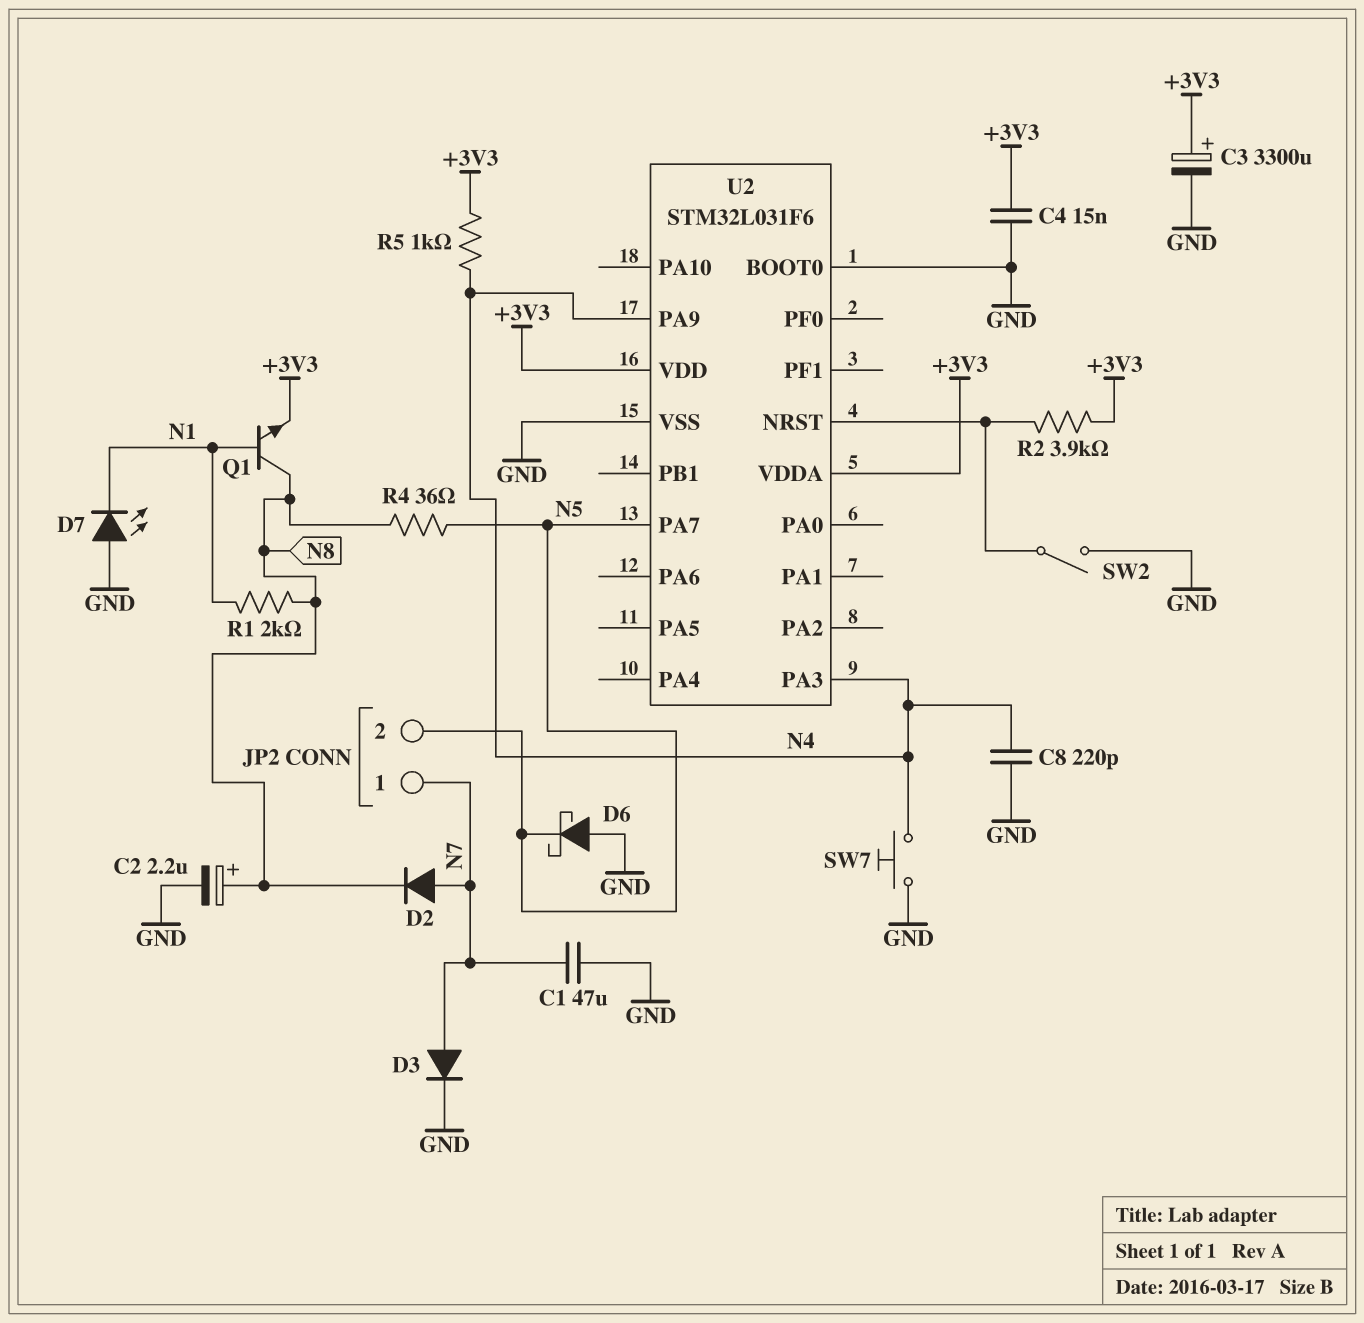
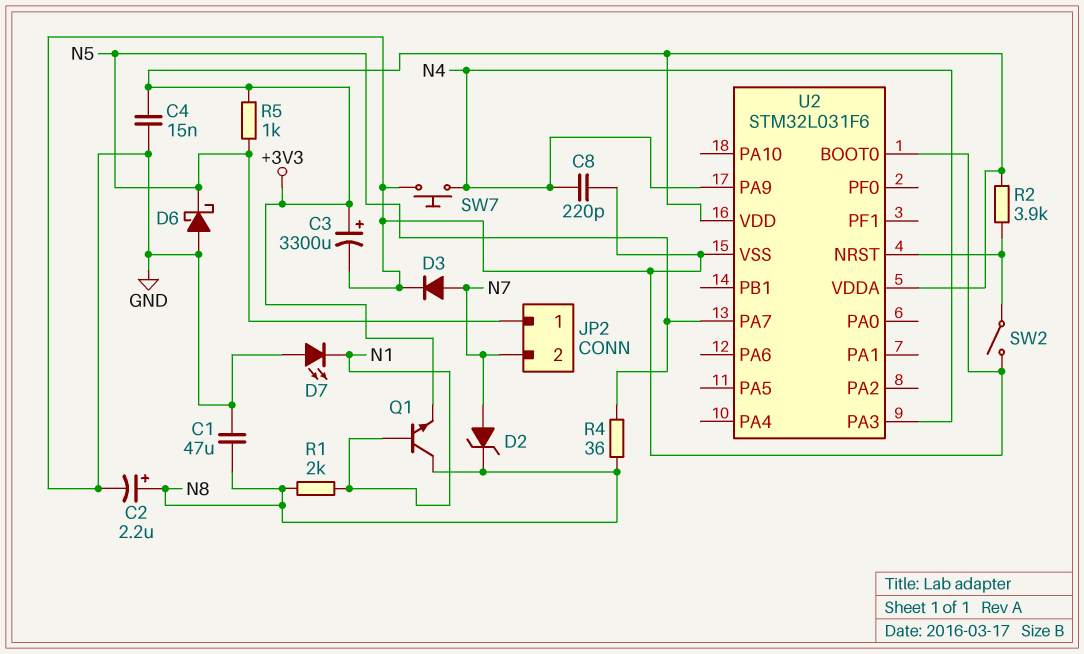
C1: 47uF (GND, N7) -> 47uF (GND, N8)
D2: diode (A N7, K N8) -> zener (A N7, K N8)
JP2 pin 1: N7 -> N5
JP2 pin 2: N5 -> N7
R5: 1k (+3V3, N4) -> 1k (+3V3, N5)

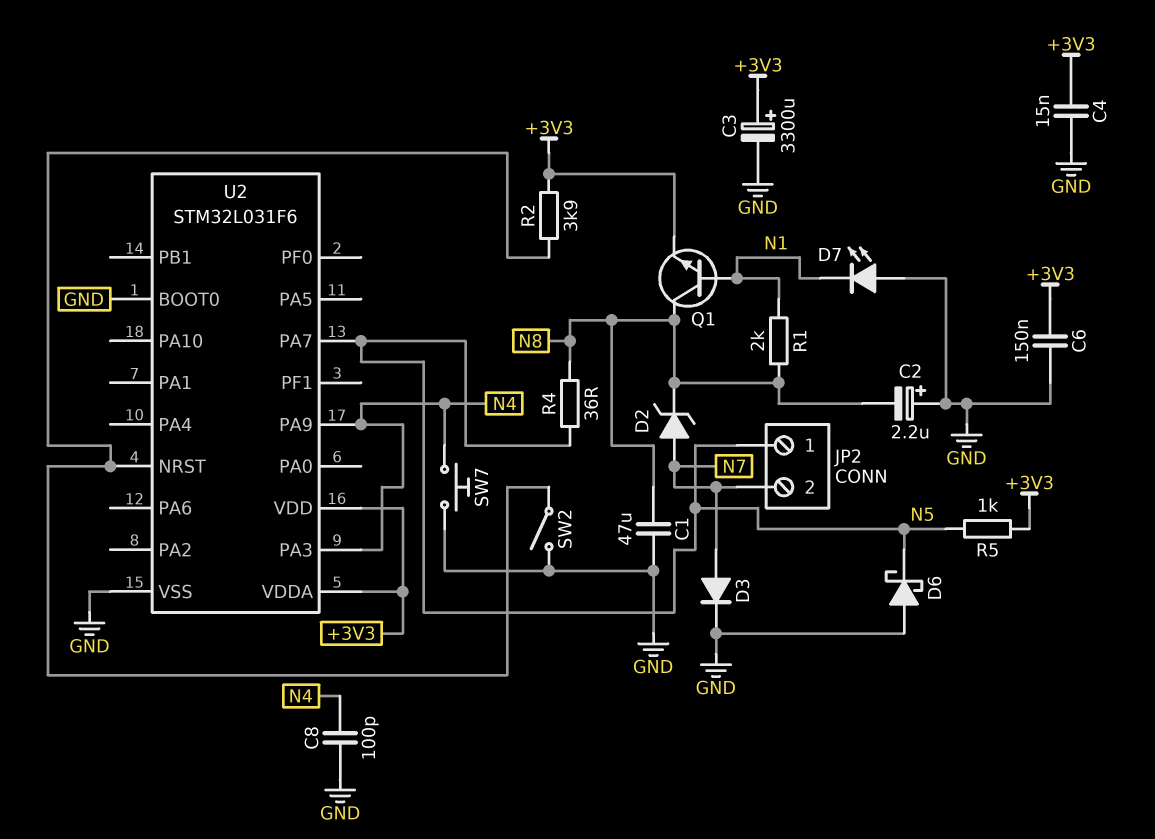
C2: 2.2uF (plus N8, minus GND) -> 2.2uF (plus GND, minus N8)
C6: none -> 150nF (+3V3, GND)
C8: 220pF (GND, N4) -> 100pF (GND, N4)

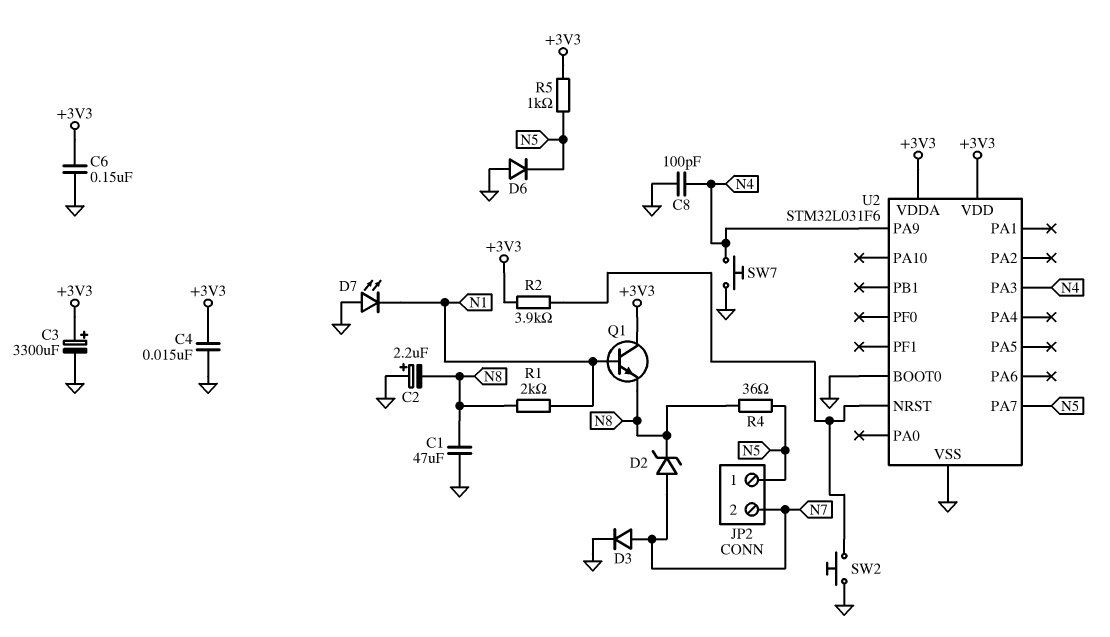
D6: schottky (A GND, K N5) -> diode (A GND, K N5)
Q1: NPN (B N1, C N8, E +3V3) -> NPN (B N1, C +3V3, E N8)
SW2: switch (GND, U2/NRST) -> button (GND, U2/NRST)

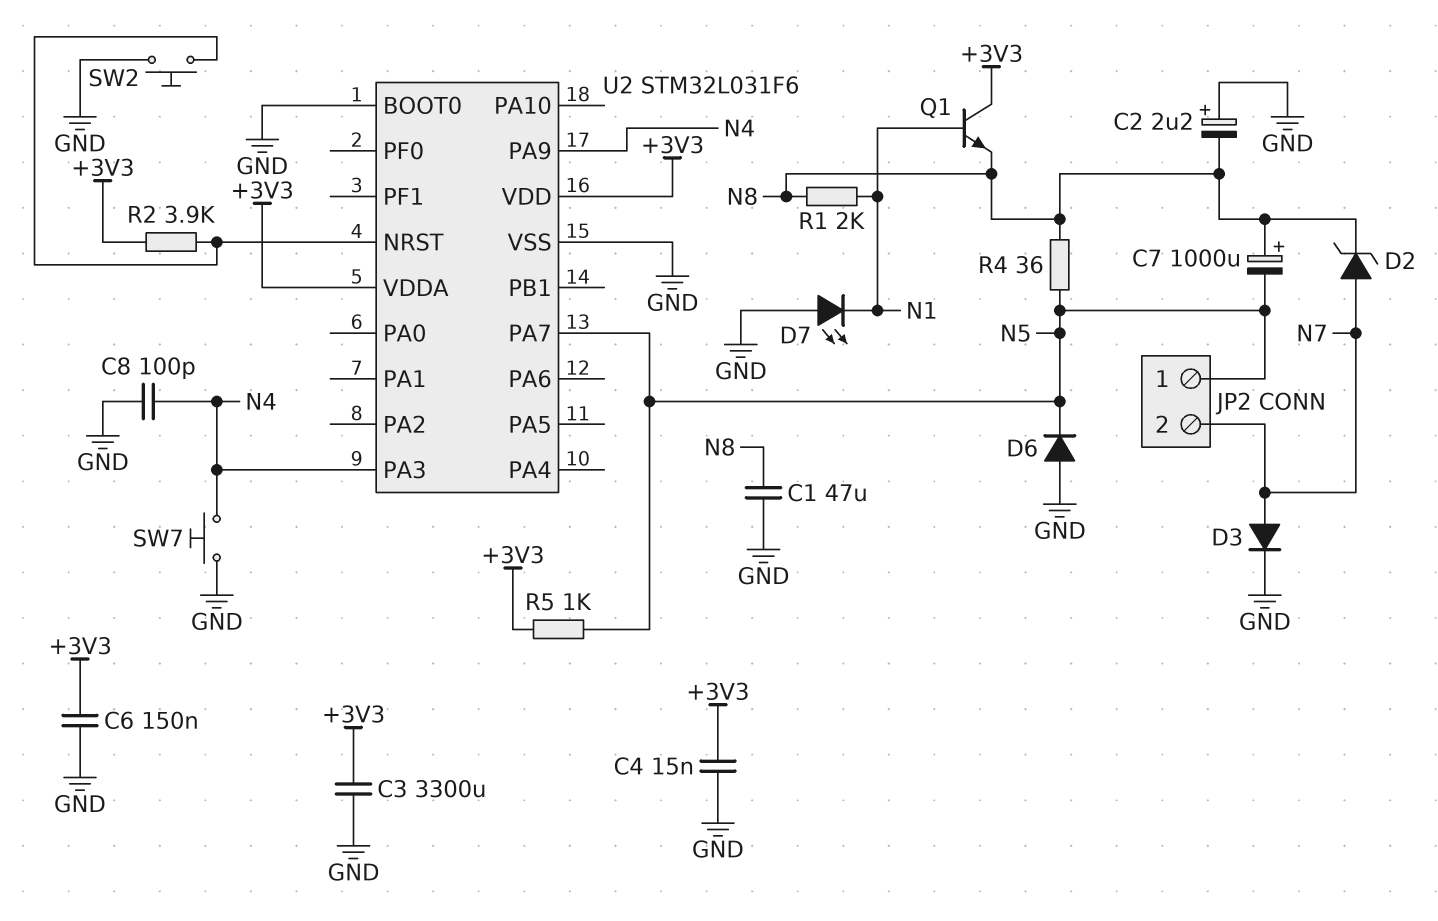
C3: 3300uF (plus +3V3, minus GND) -> 3300uF (+3V3, GND)
C7: none -> 1000uF (plus N8, minus N5)

